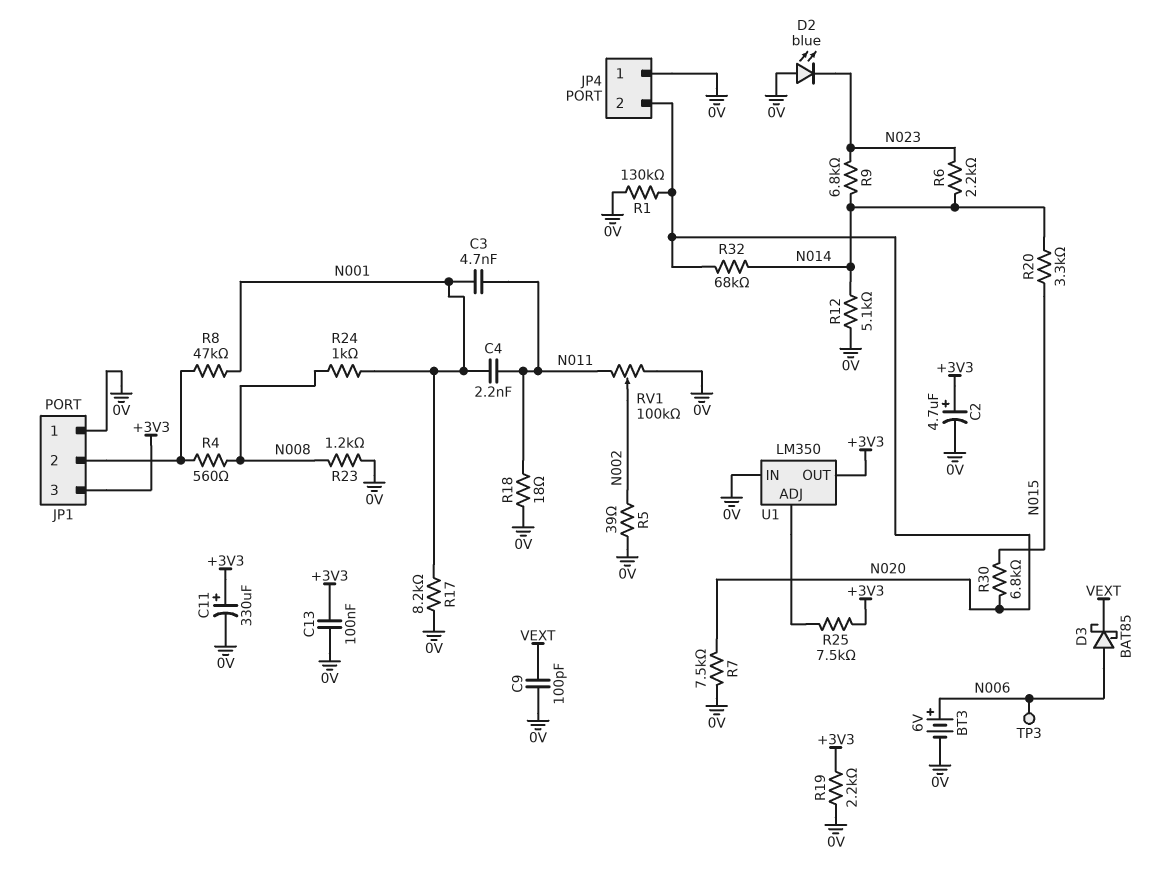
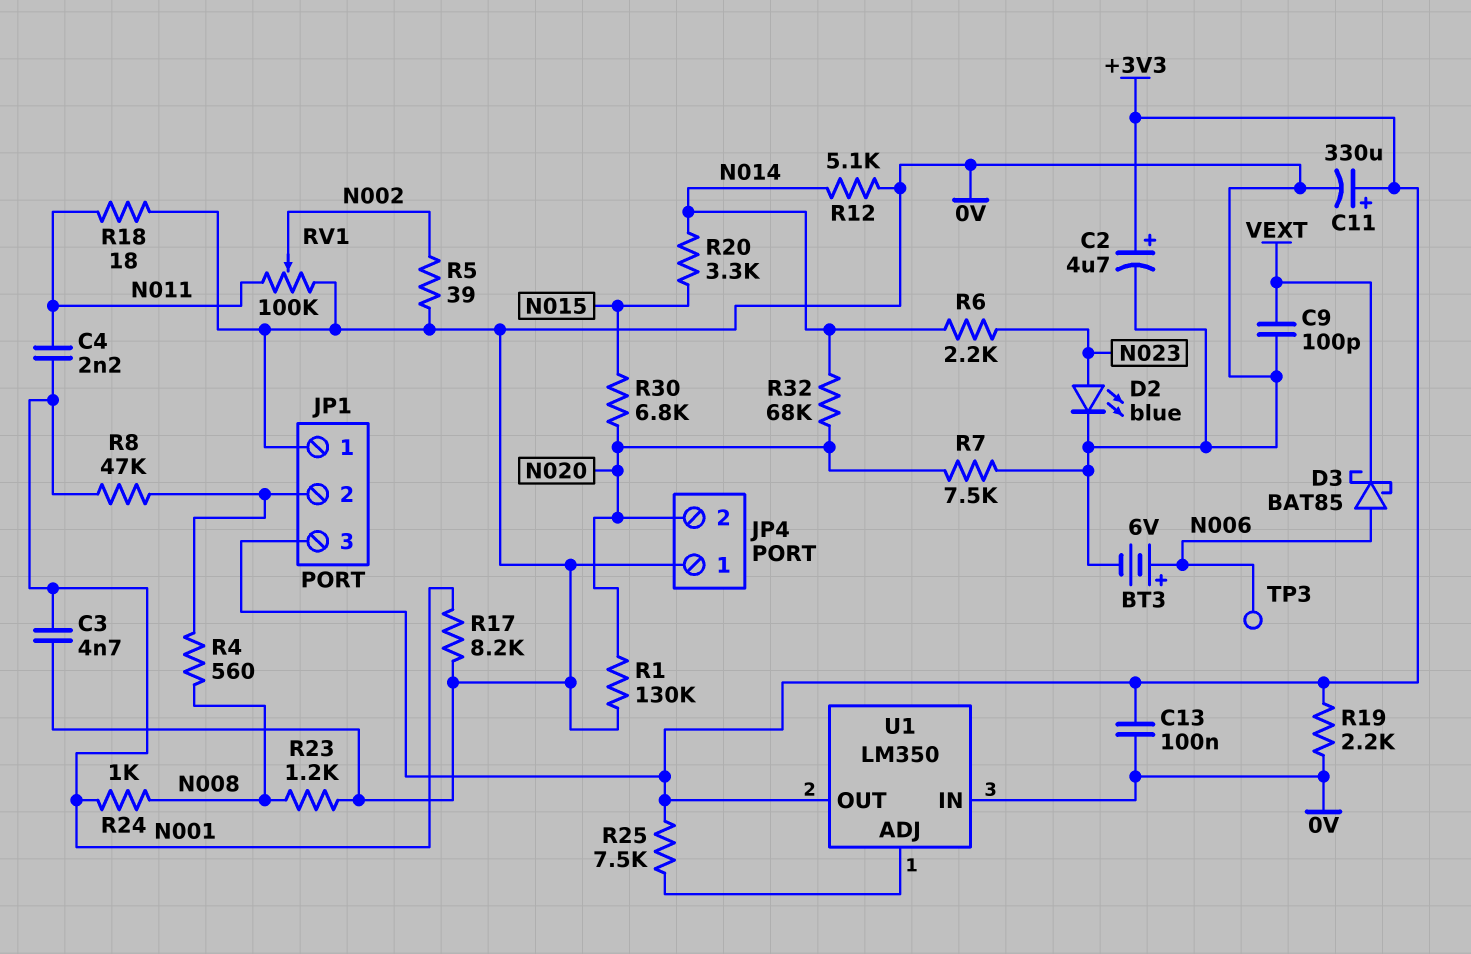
C3: 4.7nF (N001, N011) -> 4.7nF (0V, N001)
D2: LED blue (A 0V, K N023) -> LED blue (A N023, K 0V)
R9: 6.8k (N014, N023) -> none

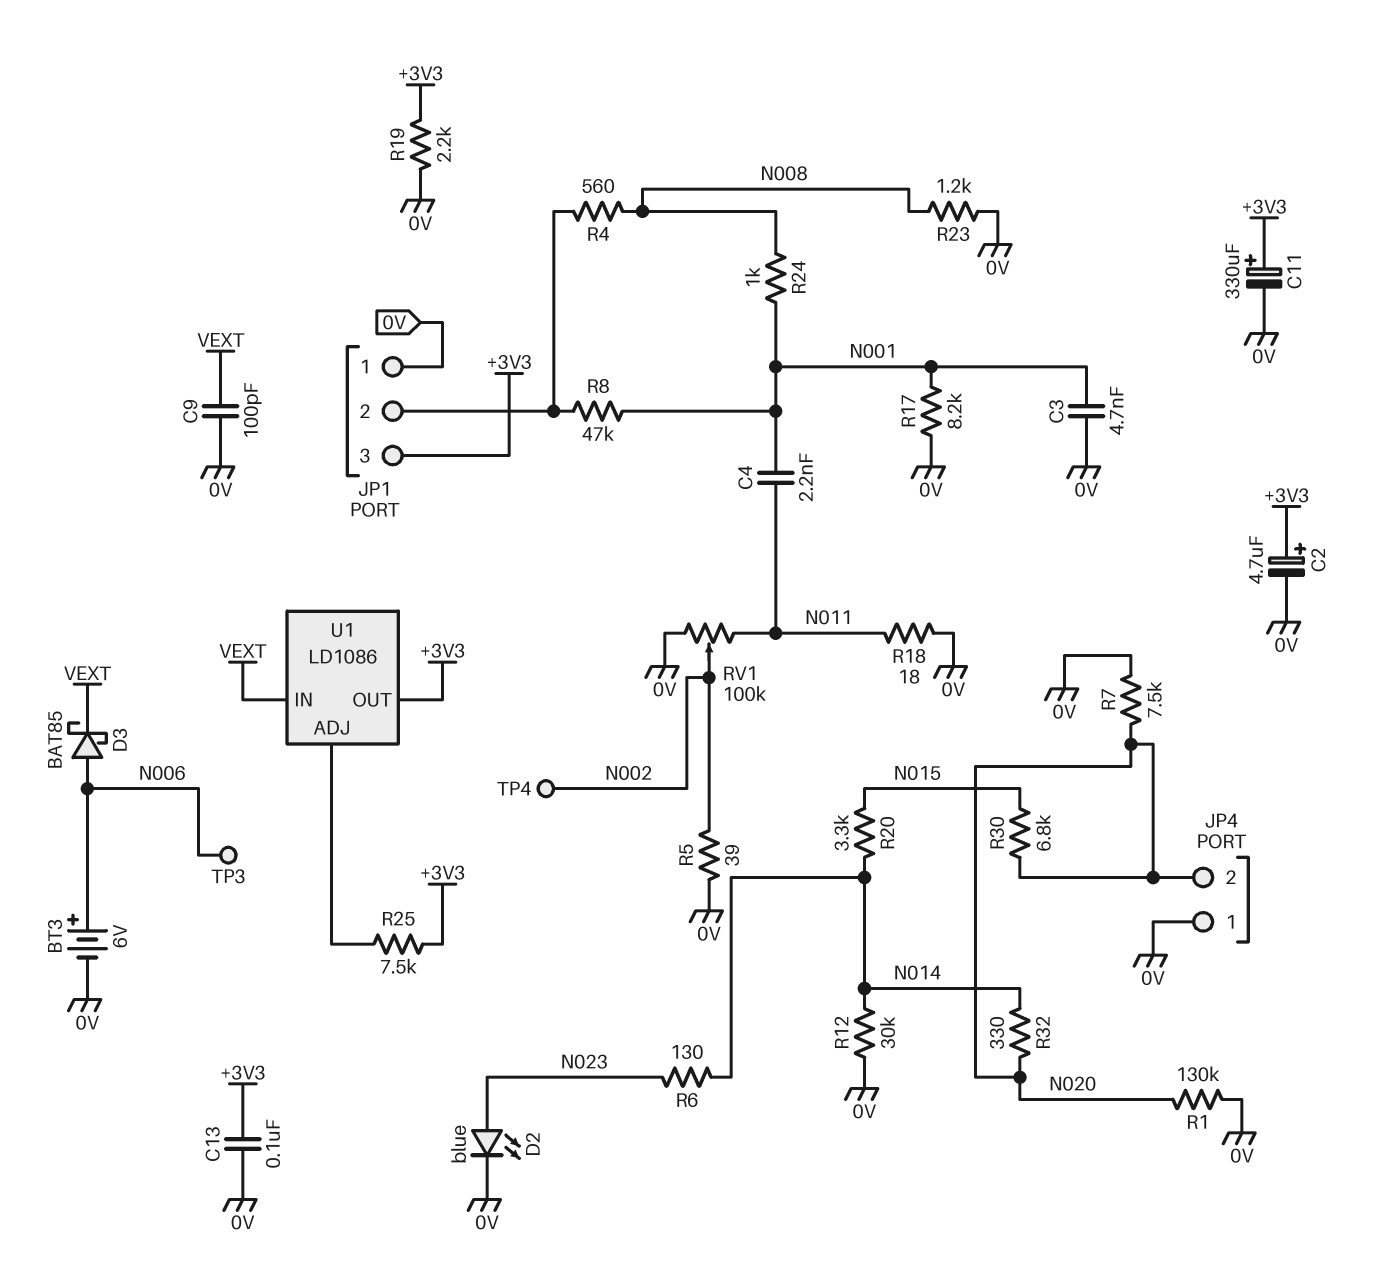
R6: 2.2k (N014, N023) -> 130 (N014, N023)
R12: 5.1k (0V, N014) -> 30k (0V, N014)
R32: 68k (N014, N020) -> 330 (N014, N020)
TP4: none -> test point (N002)
U1: LM350 -> LD1086
U1 pin IN: 0V -> VEXT

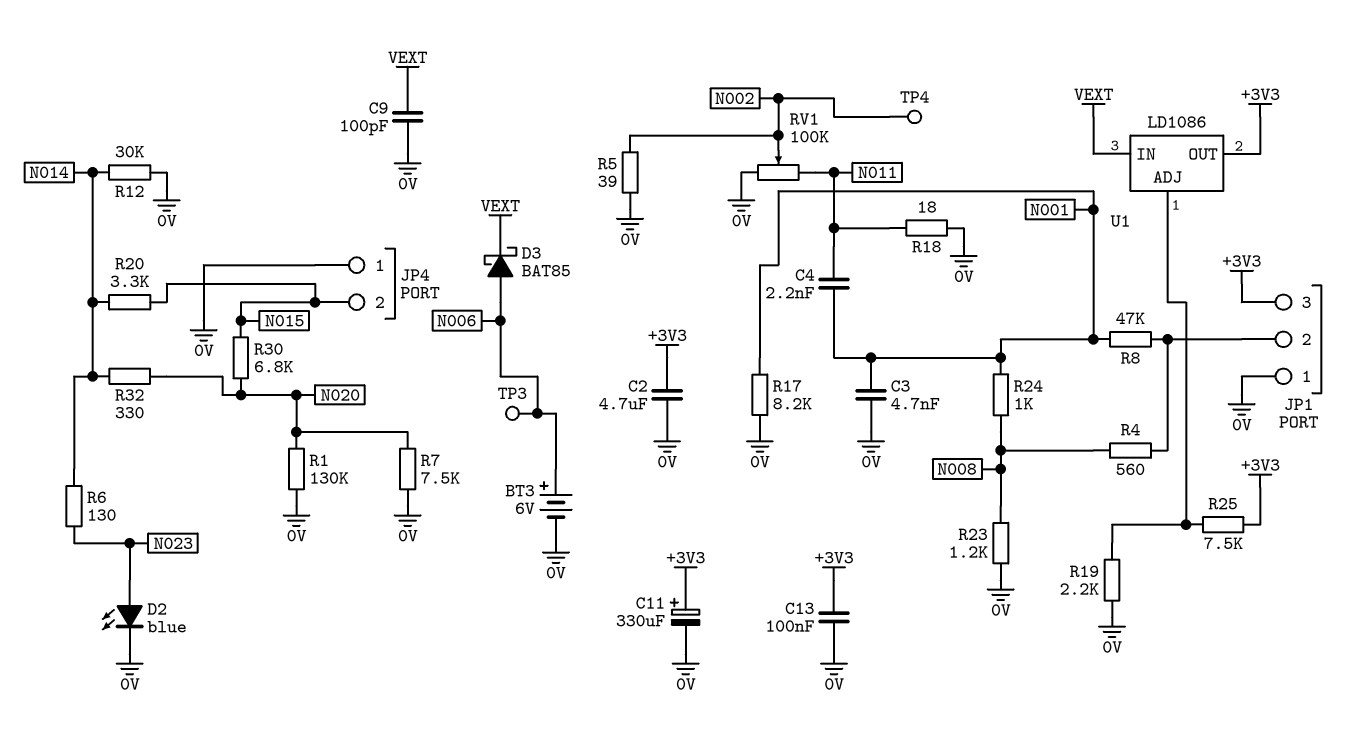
C2: 4.7uF (plus +3V3, minus 0V) -> 4.7uF (+3V3, 0V)
JP4 pin 2: N020 -> N015
R19: 2.2k (+3V3, 0V) -> 2.2k (0V, U1/ADJ)

